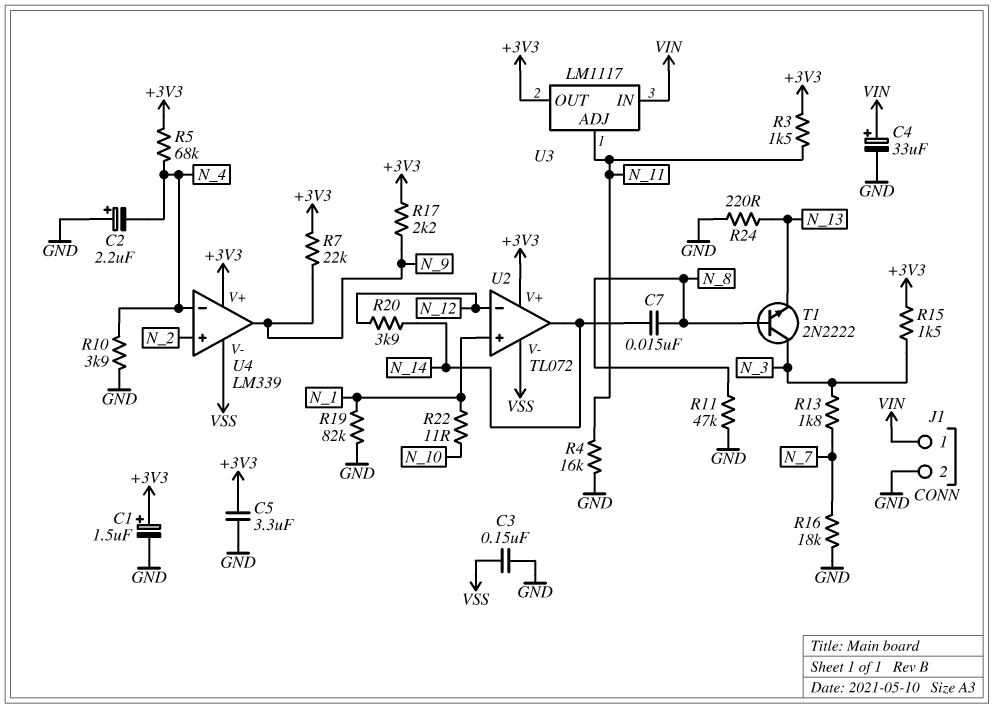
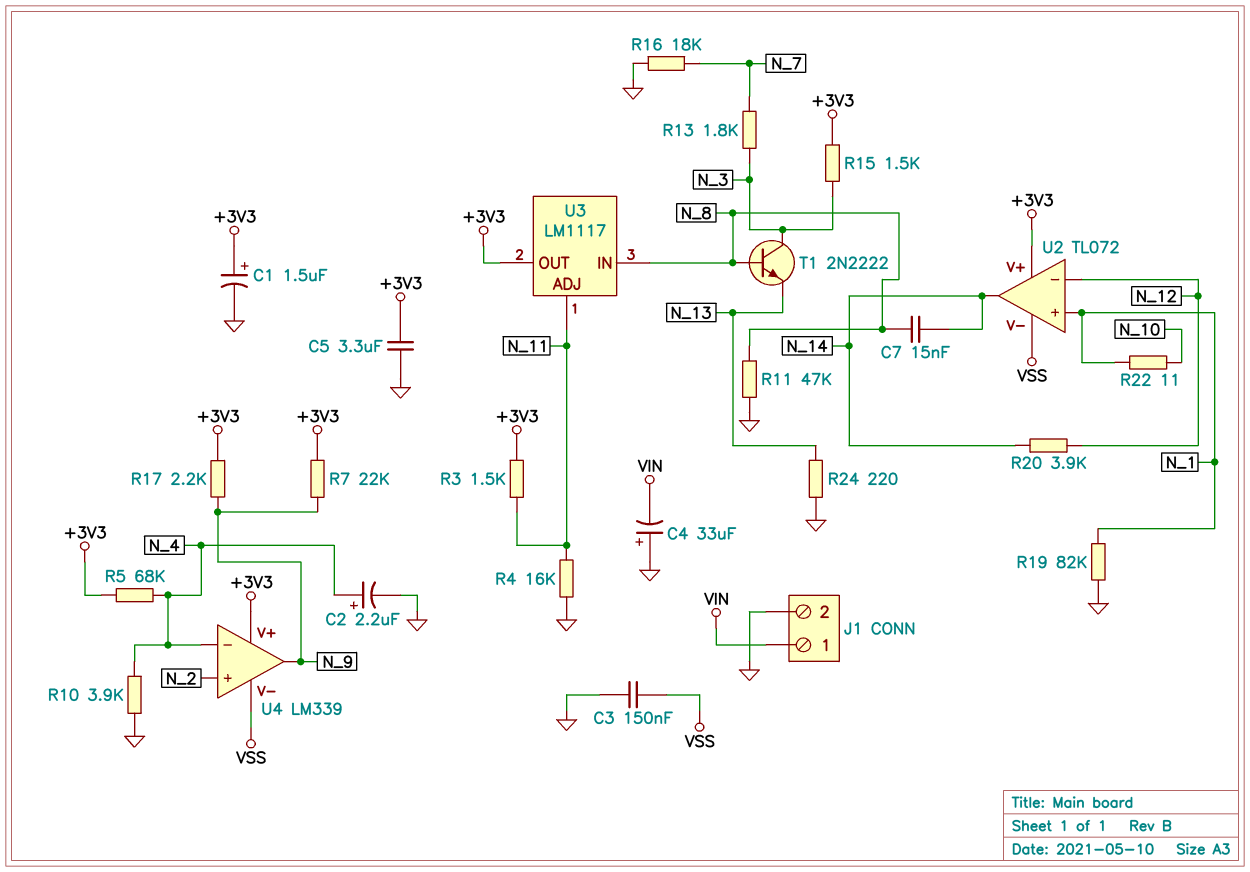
C2: 2.2uF (plus GND, minus N_4) -> 2.2uF (plus N_4, minus GND)
C4: 33uF (plus VIN, minus GND) -> 33uF (plus GND, minus VIN)
U3 pin IN: VIN -> N_8

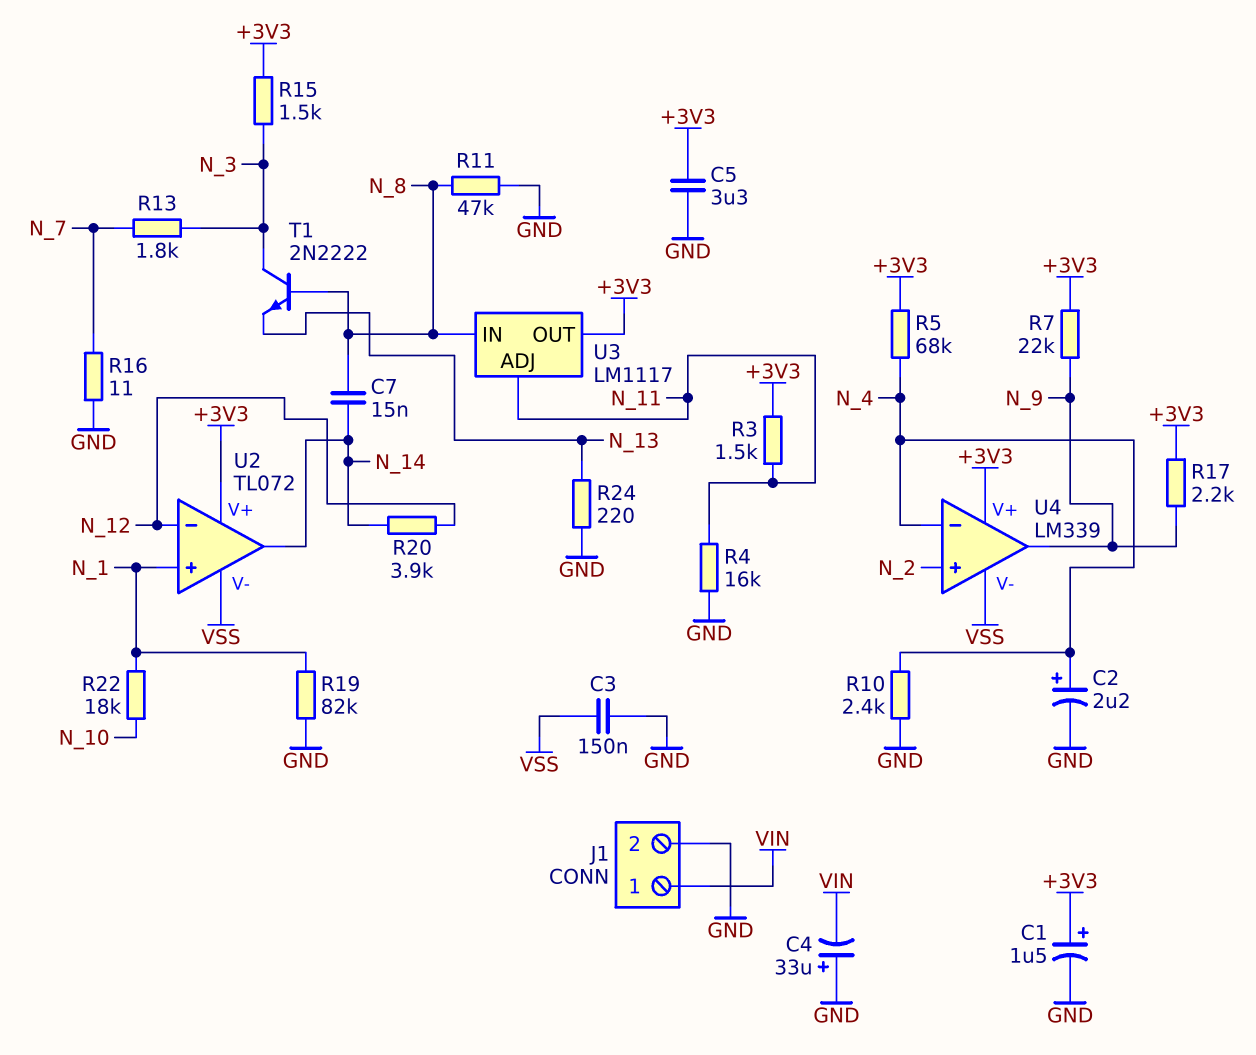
R10: 3.9k (GND, N_4) -> 2.4k (GND, N_4)
R16: 18k (GND, N_7) -> 11 (GND, N_7)
R22: 11 (N_1, N_10) -> 18k (N_1, N_10)

